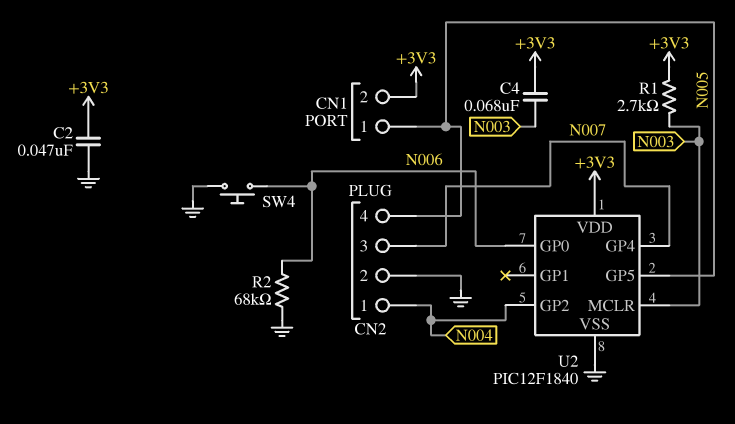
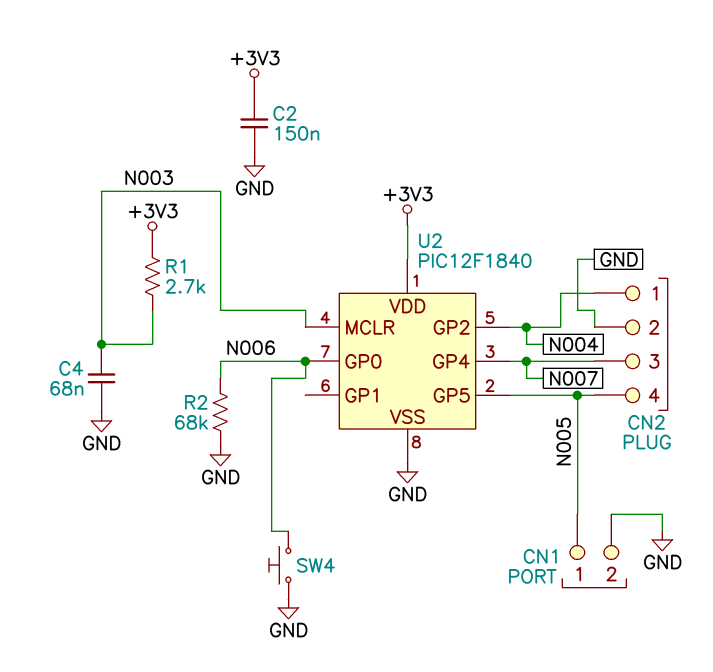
C2: 47nF (+3V3, GND) -> 150nF (+3V3, GND)
C4: 68nF (+3V3, N003) -> 68nF (GND, N003)
CN1 pin 2: +3V3 -> GND

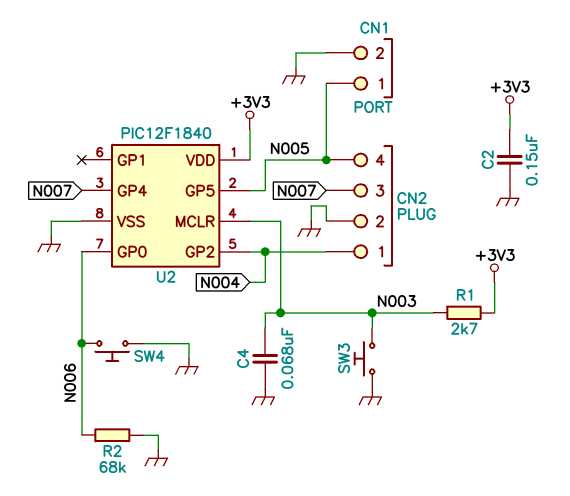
SW3: none -> button (GND, N003)

